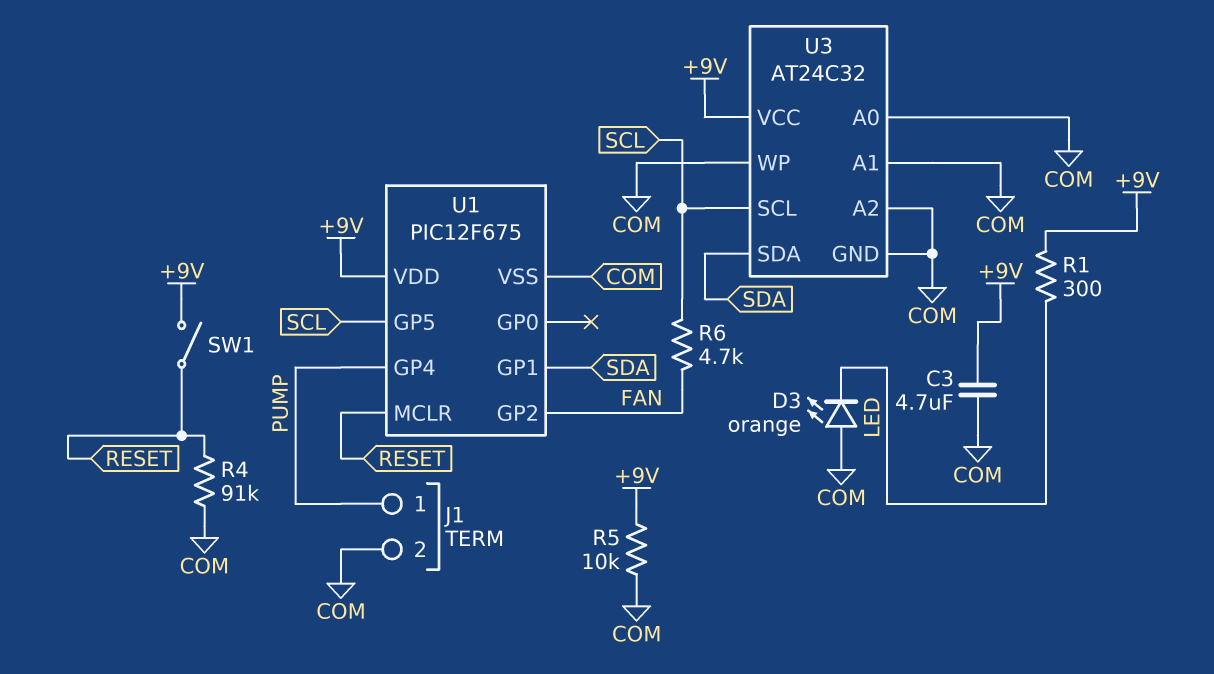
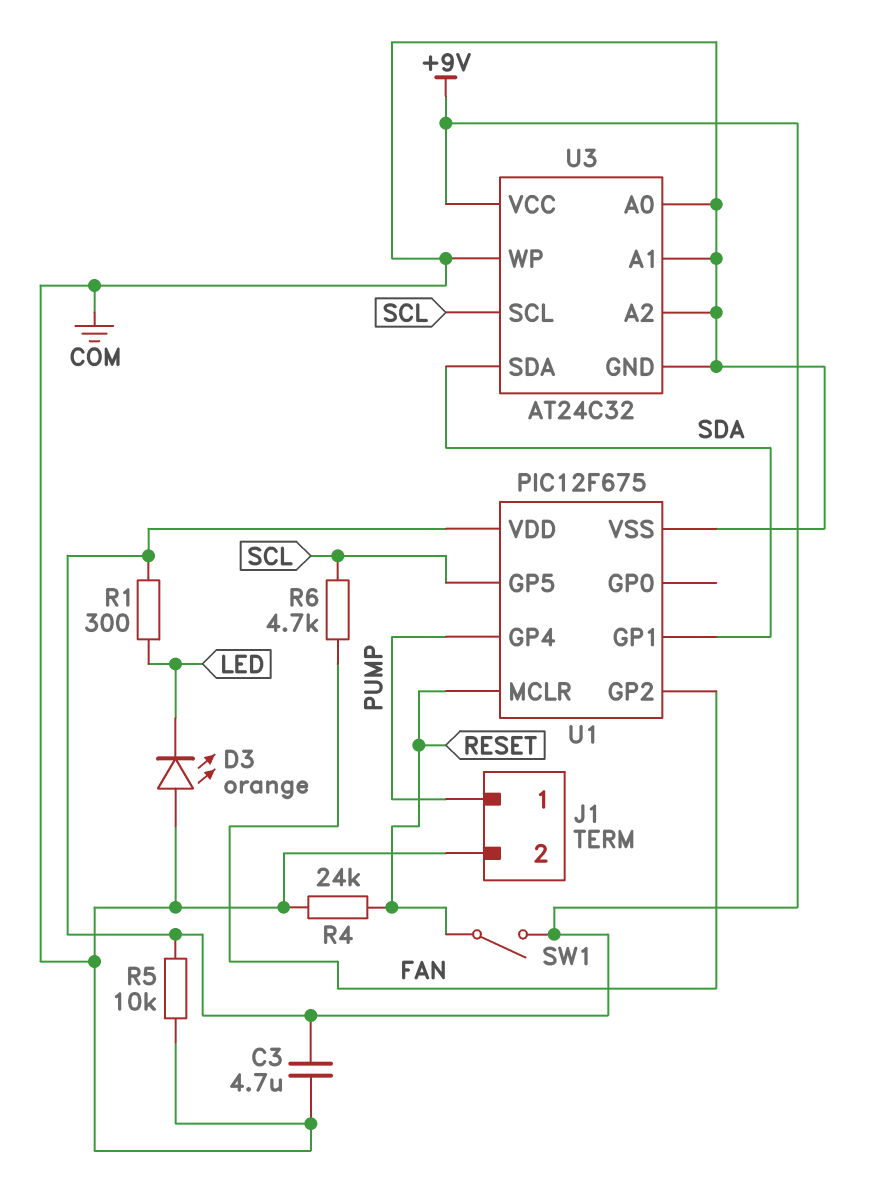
R4: 91k (COM, RESET) -> 24k (COM, RESET)

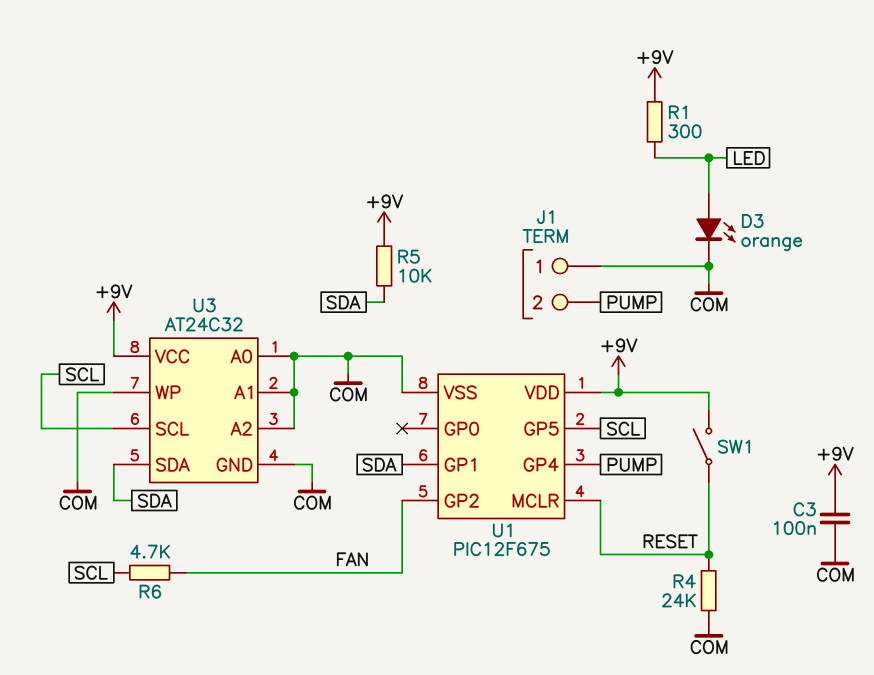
C3: 4.7uF (+9V, COM) -> 100nF (+9V, COM)
D3: LED orange (A COM, K LED) -> LED orange (A LED, K COM)
J1 pin 1: PUMP -> COM
J1 pin 2: COM -> PUMP
R5: 10k (+9V, COM) -> 10k (+9V, SDA)

